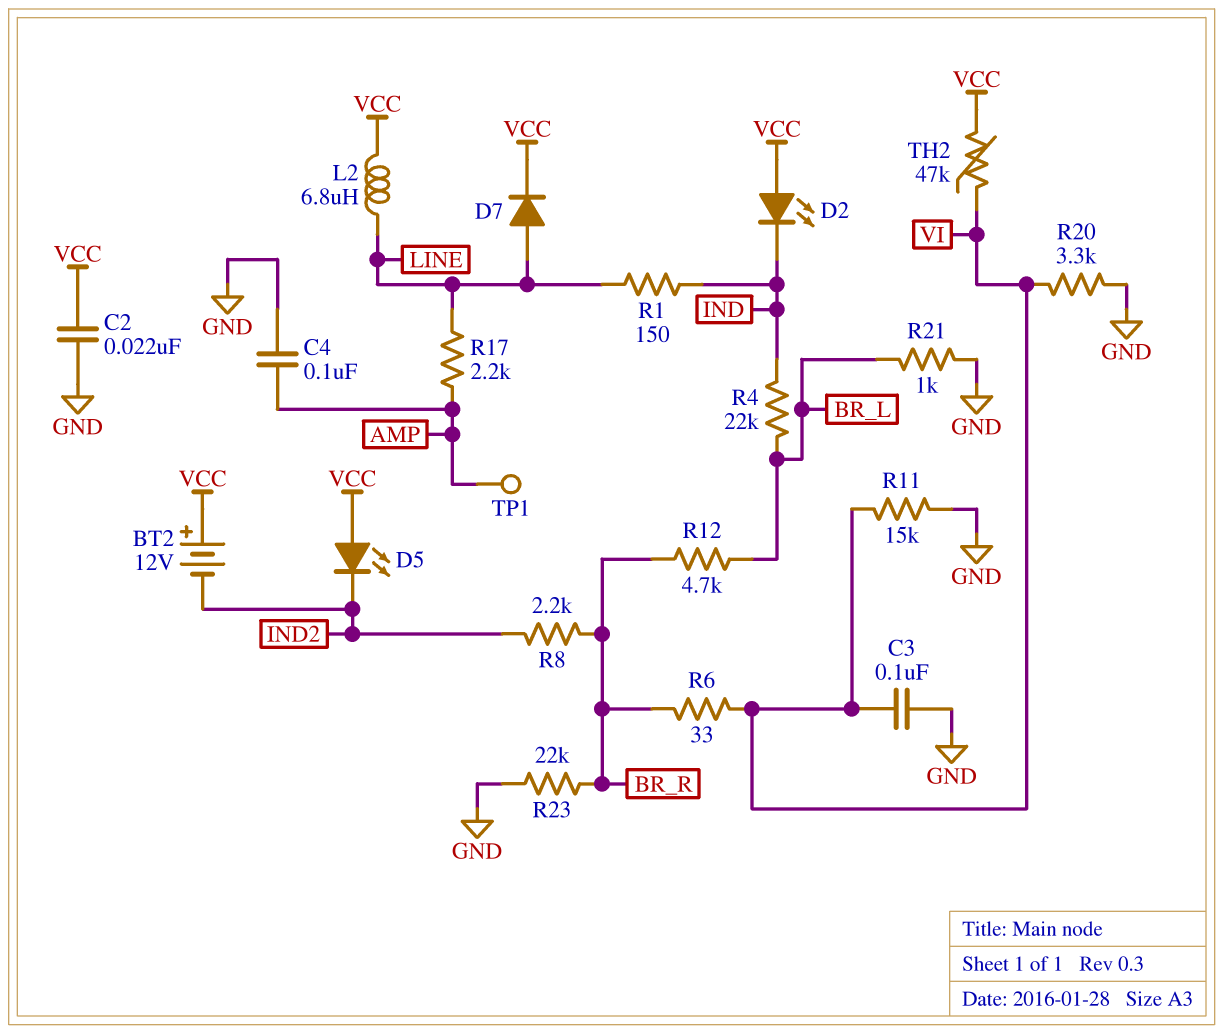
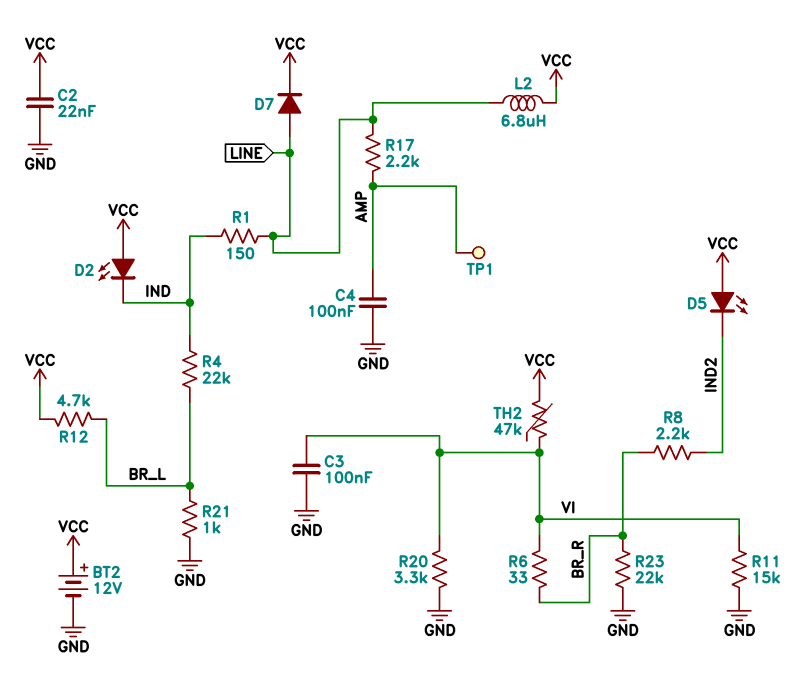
BT2: 12V (plus VCC, minus IND2) -> 12V (plus VCC, minus GND)
R12: 4.7k (BR_L, BR_R) -> 4.7k (BR_L, VCC)

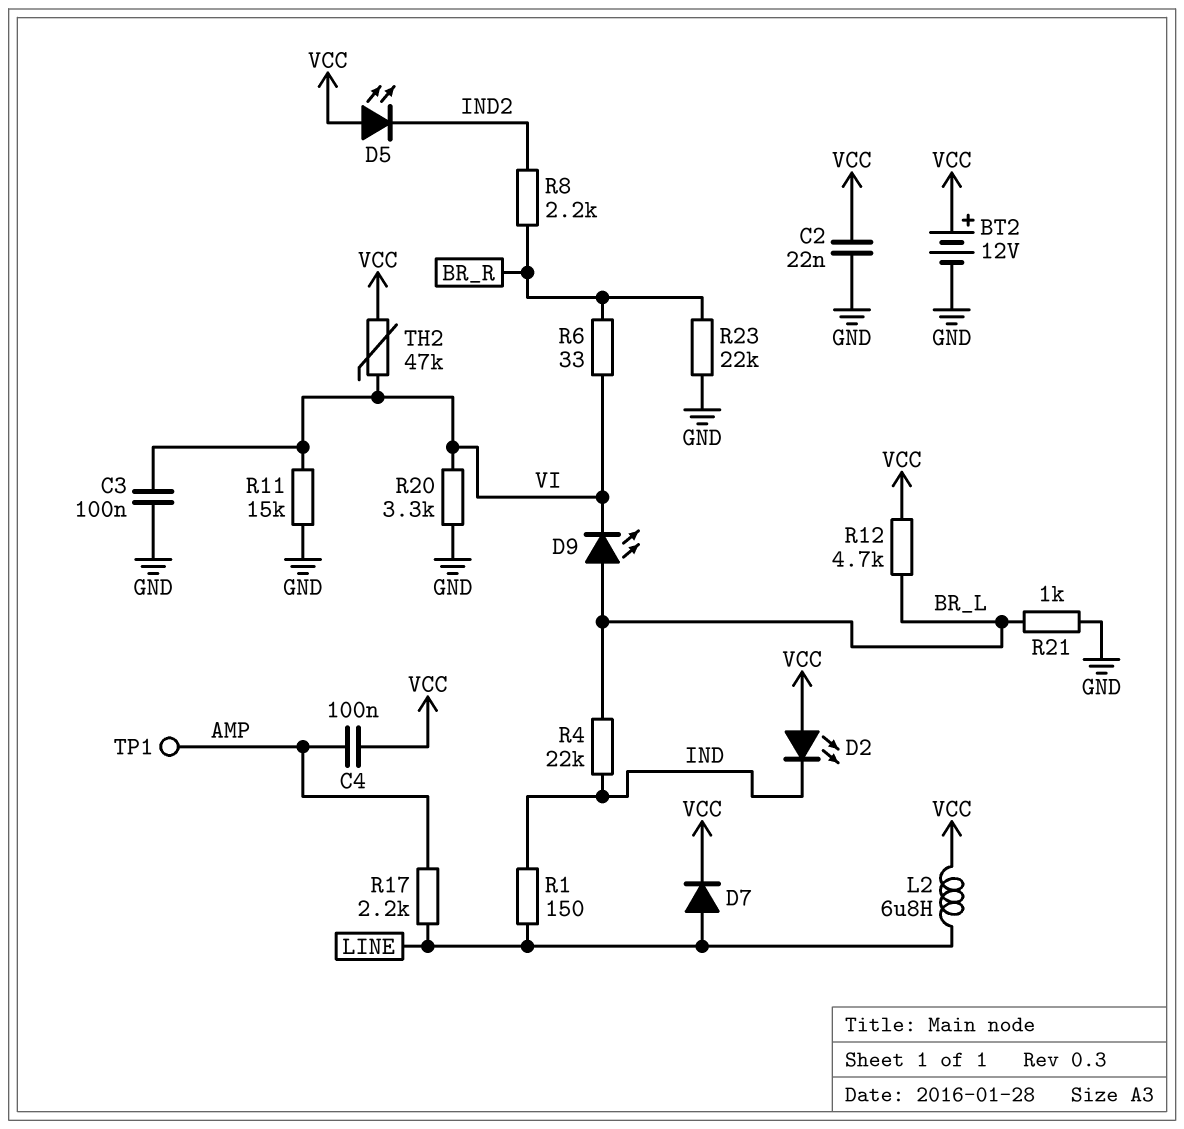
C4: 100nF (AMP, GND) -> 100nF (AMP, VCC)
D9: none -> LED (A BR_L, K VI)

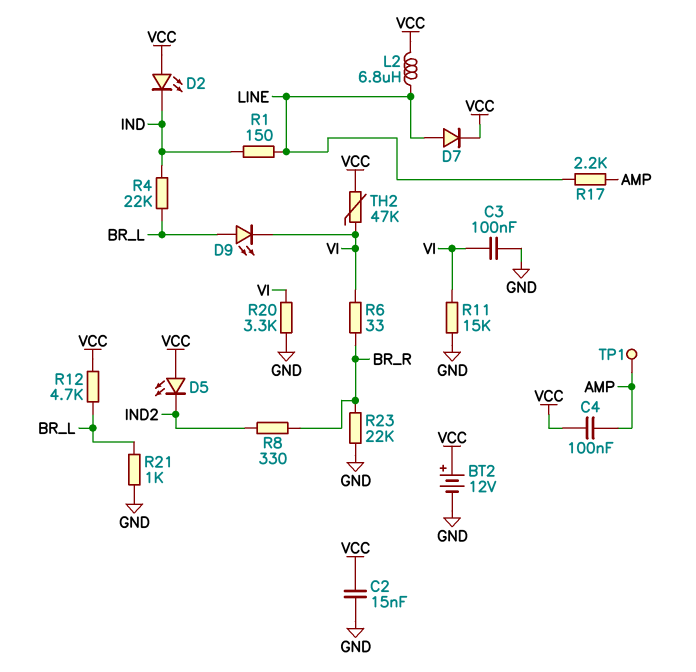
C2: 22nF (GND, VCC) -> 15nF (GND, VCC)
R8: 2.2k (BR_R, IND2) -> 330 (BR_R, IND2)

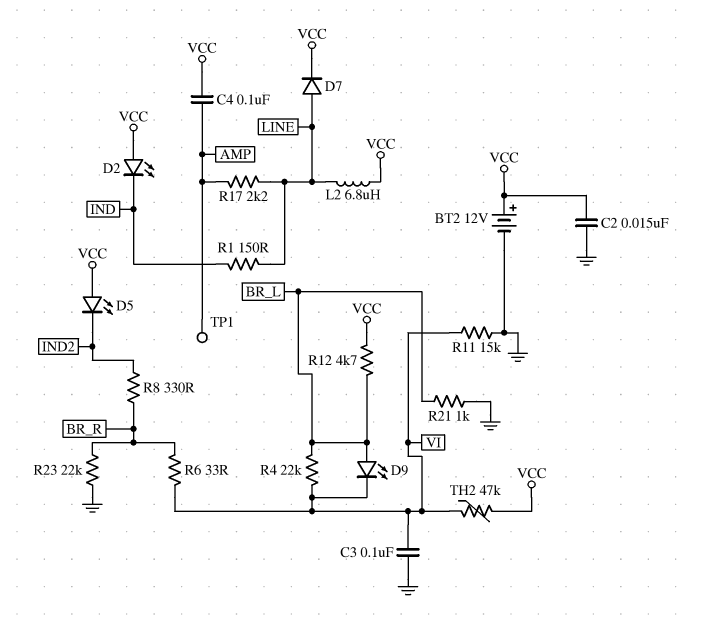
R4: 22k (BR_L, IND) -> 22k (BR_L, VI)
R20: 3.3k (GND, VI) -> none

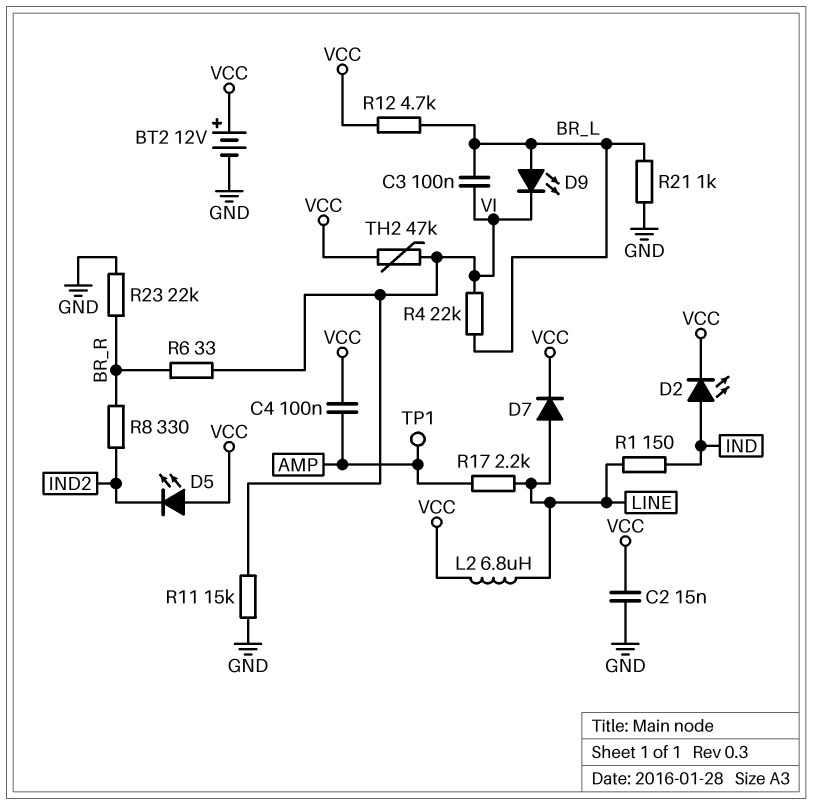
C3: 100nF (GND, VI) -> 100nF (BR_L, VI)
D2: LED (A VCC, K IND) -> LED (A IND, K VCC)

